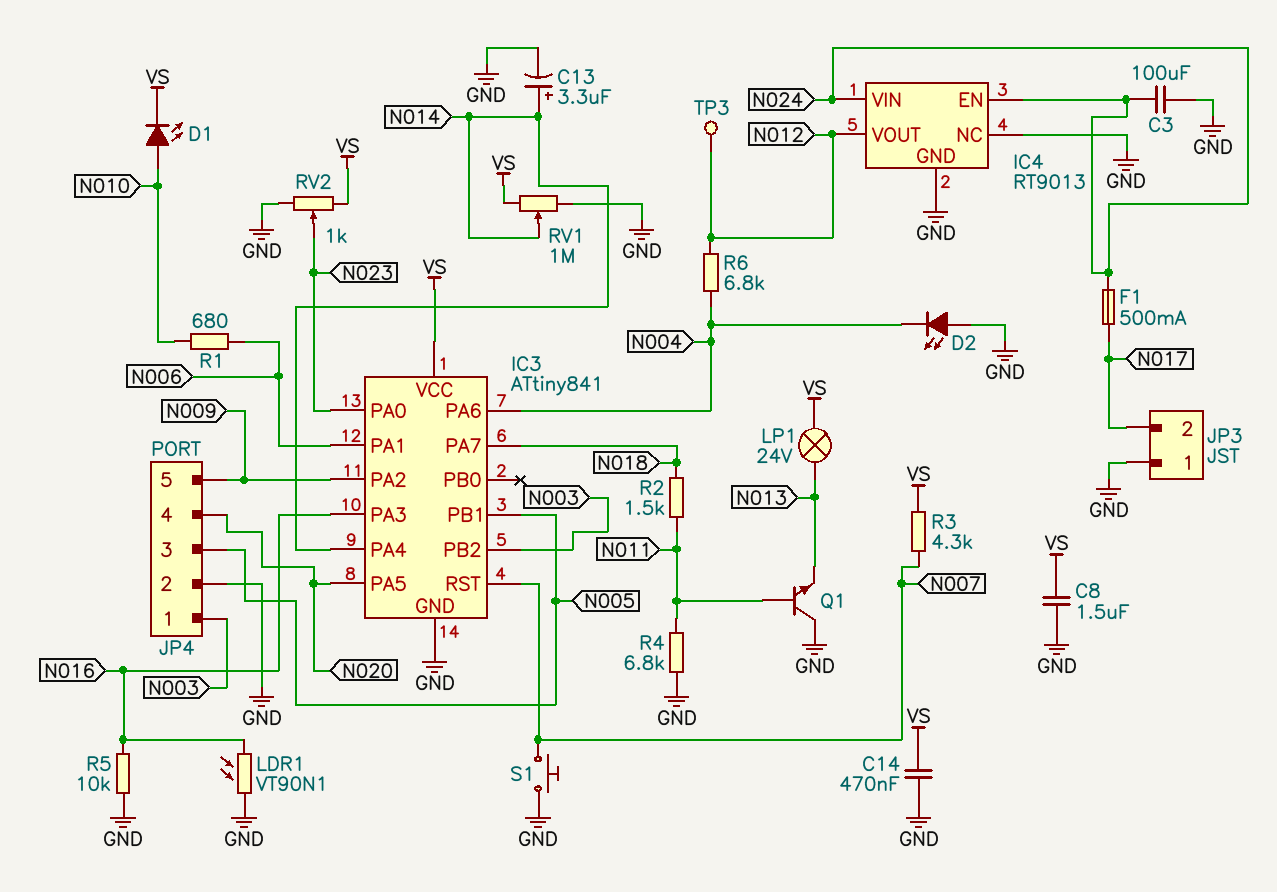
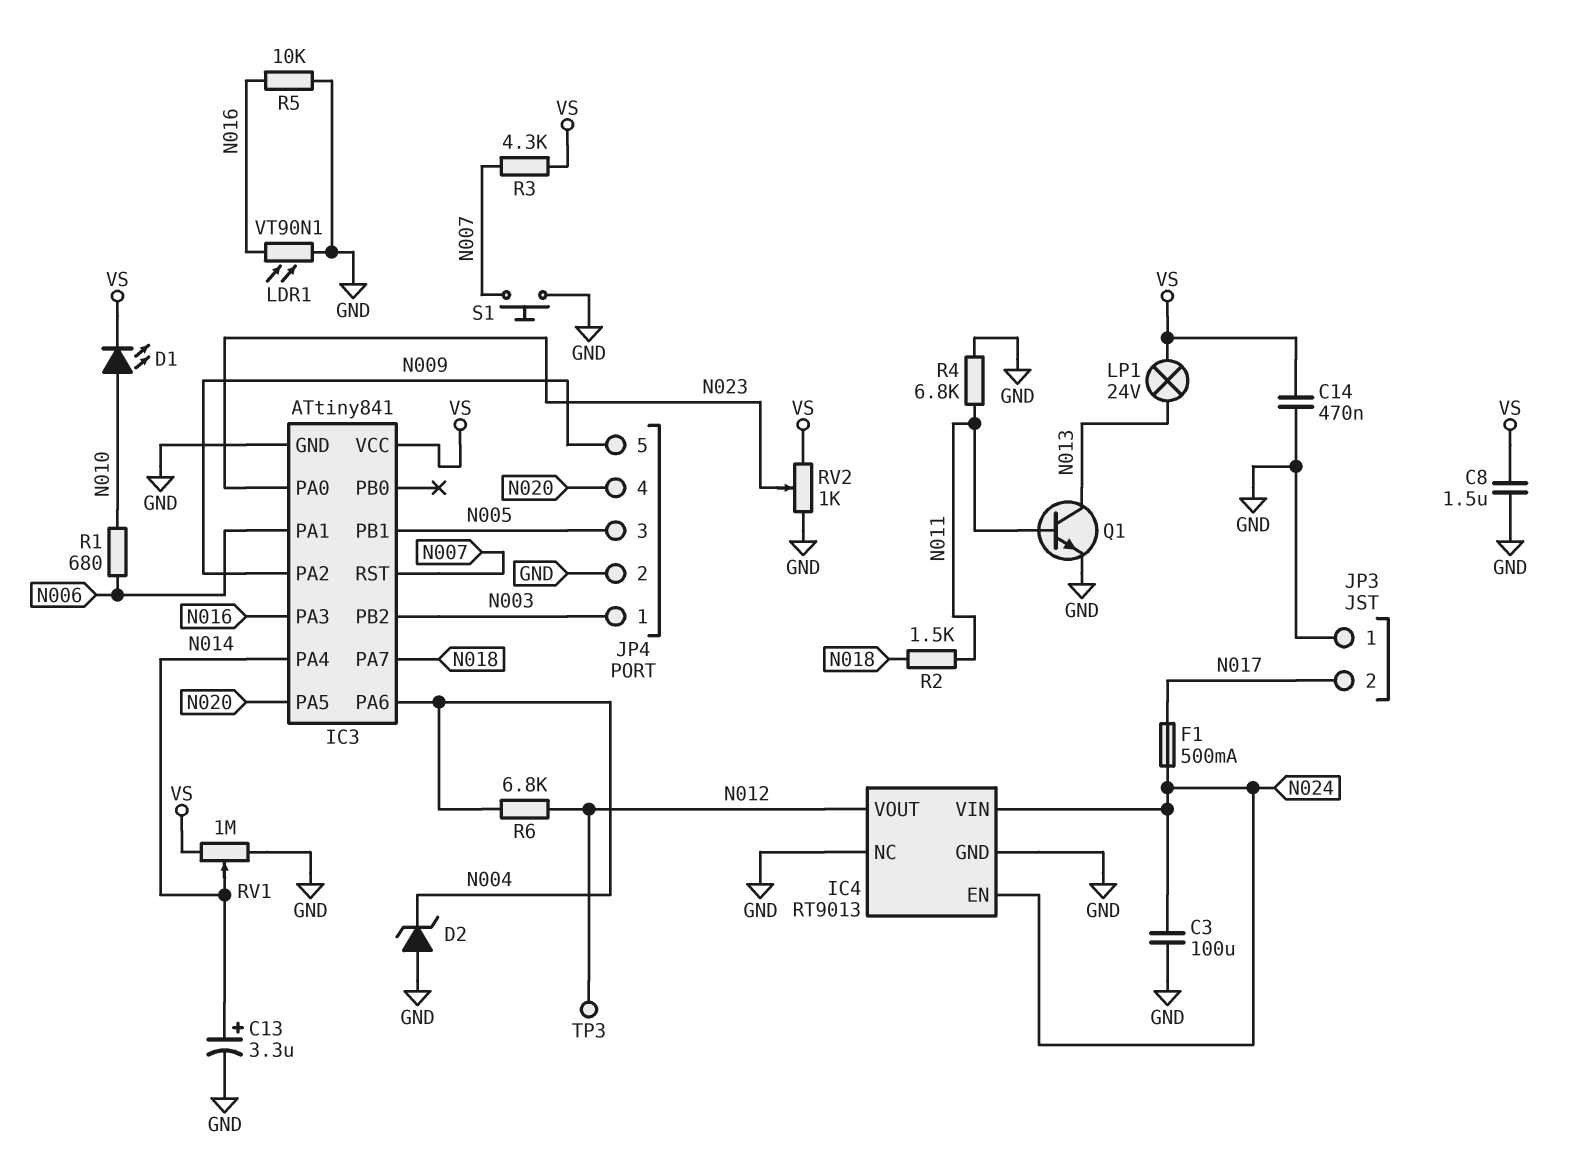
D2: LED (A GND, K N004) -> zener (A GND, K N004)
Q1: NPN (B N011, C GND, E N013) -> NPN (B N011, C N013, E GND)

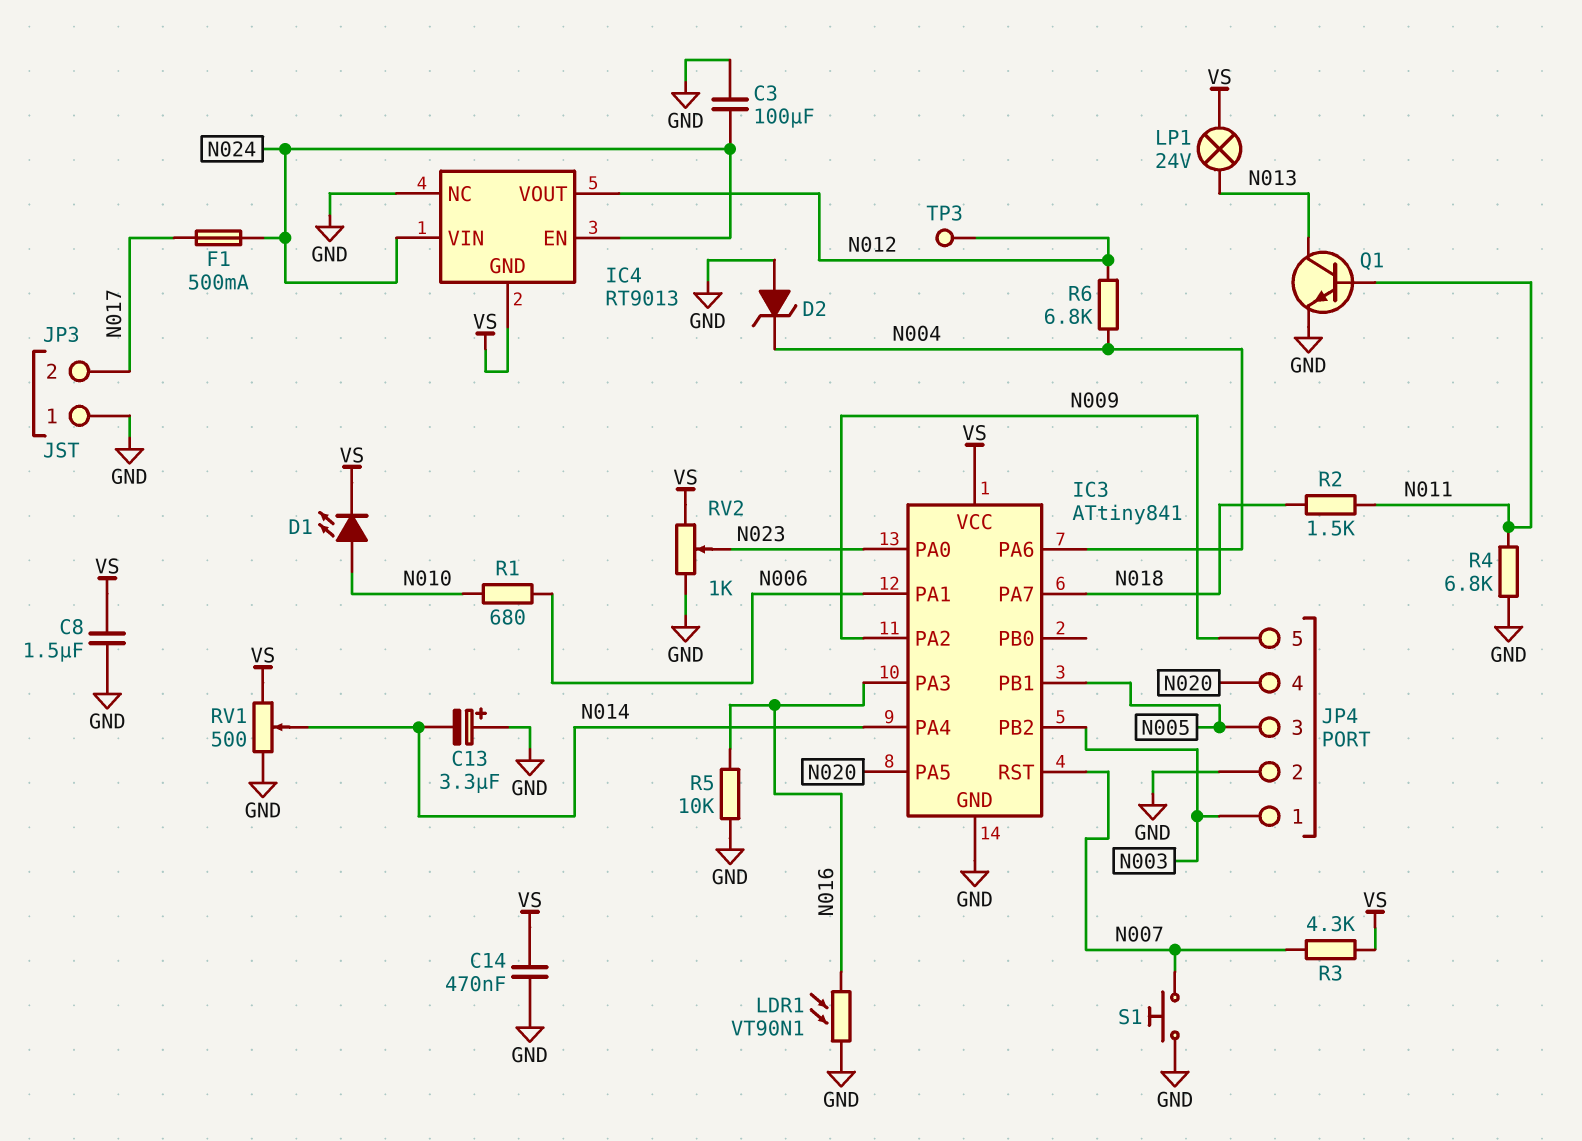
C13: 3.3uF (plus N014, minus GND) -> 3.3uF (plus GND, minus N014)
IC4 pin GND: GND -> VS
RV1: 1M (GND, VS, wiper N014) -> 500 (GND, VS, wiper N014)

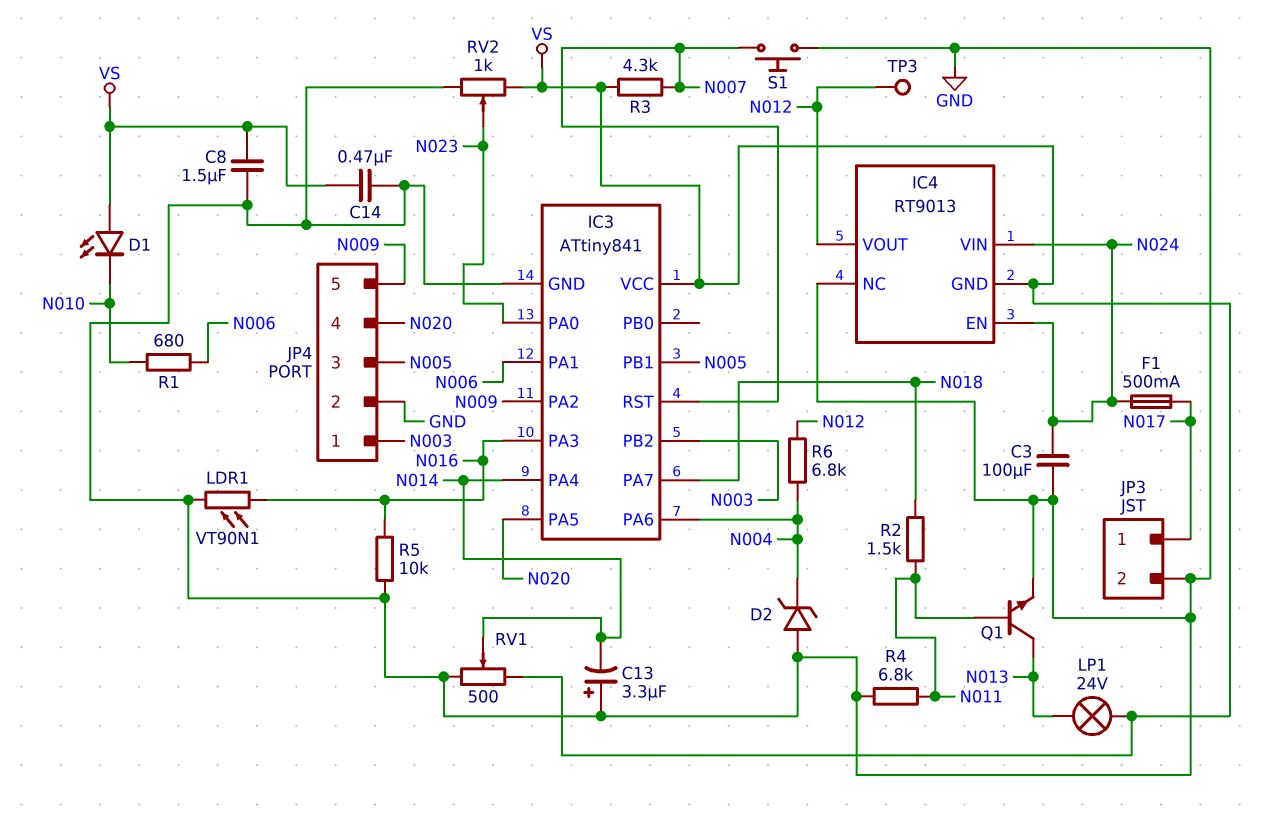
D1: LED (A N010, K VS) -> LED (A VS, K N010)
JP3 pin 1: GND -> N017
JP3 pin 2: N017 -> GND

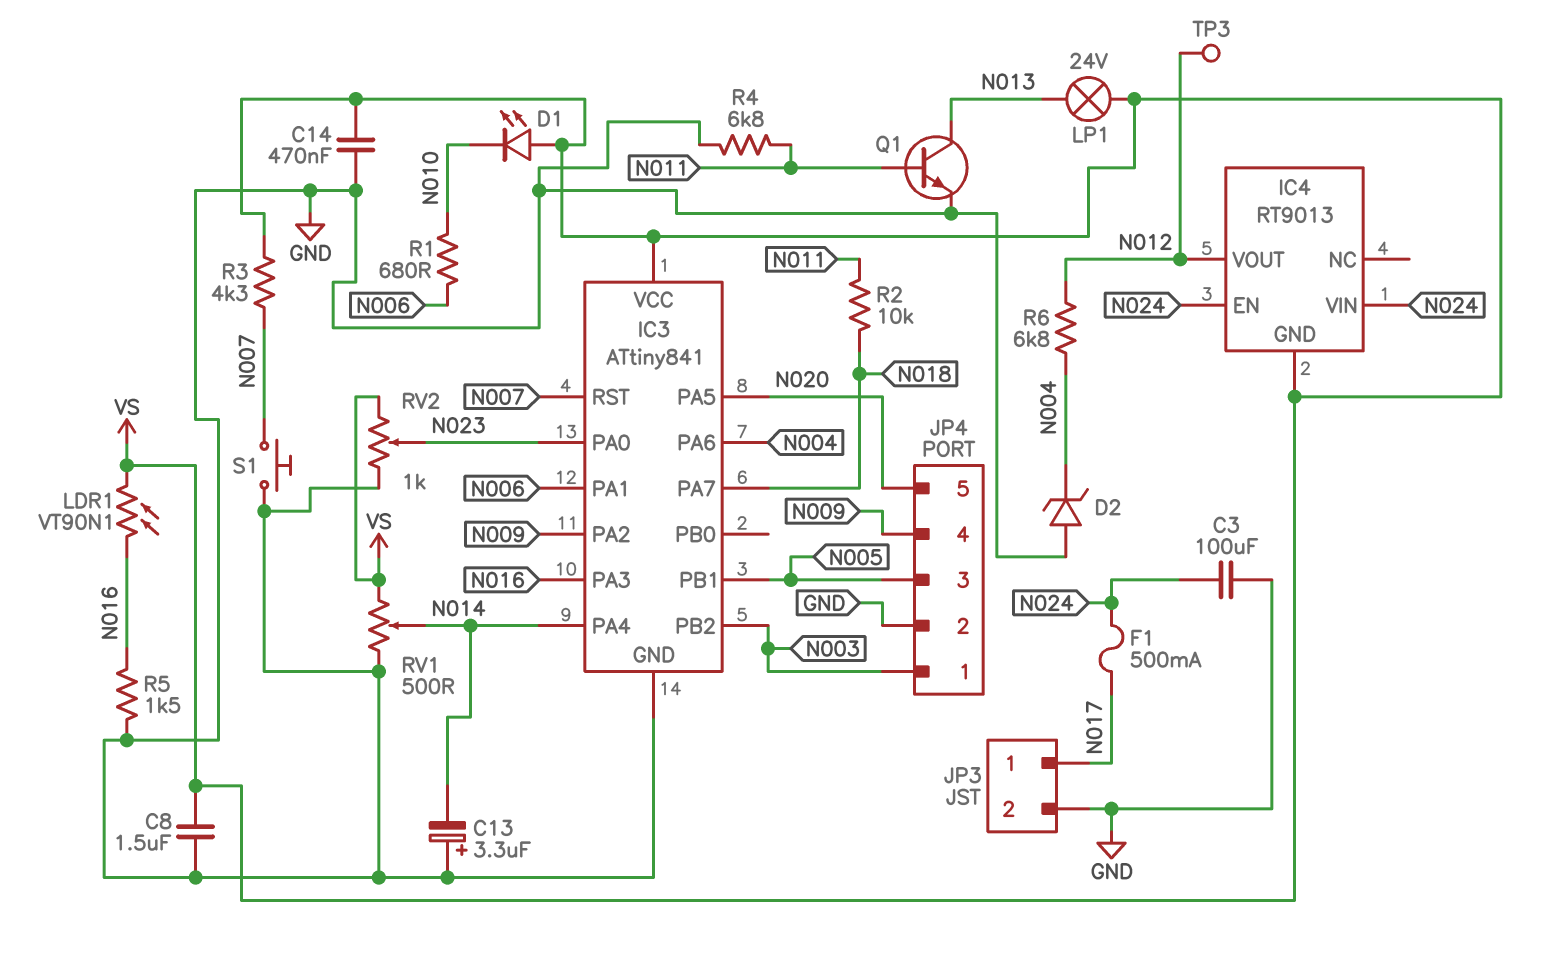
IC4 pin NC: GND -> none
JP4 pin 4: N020 -> N009
JP4 pin 5: N009 -> N020
LDR1: VT90N1 (GND, N016) -> VT90N1 (N016, VS)
R2: 1.5k (N011, N018) -> 10k (N011, N018)
R5: 10k (GND, N016) -> 1.5k (GND, N016)

